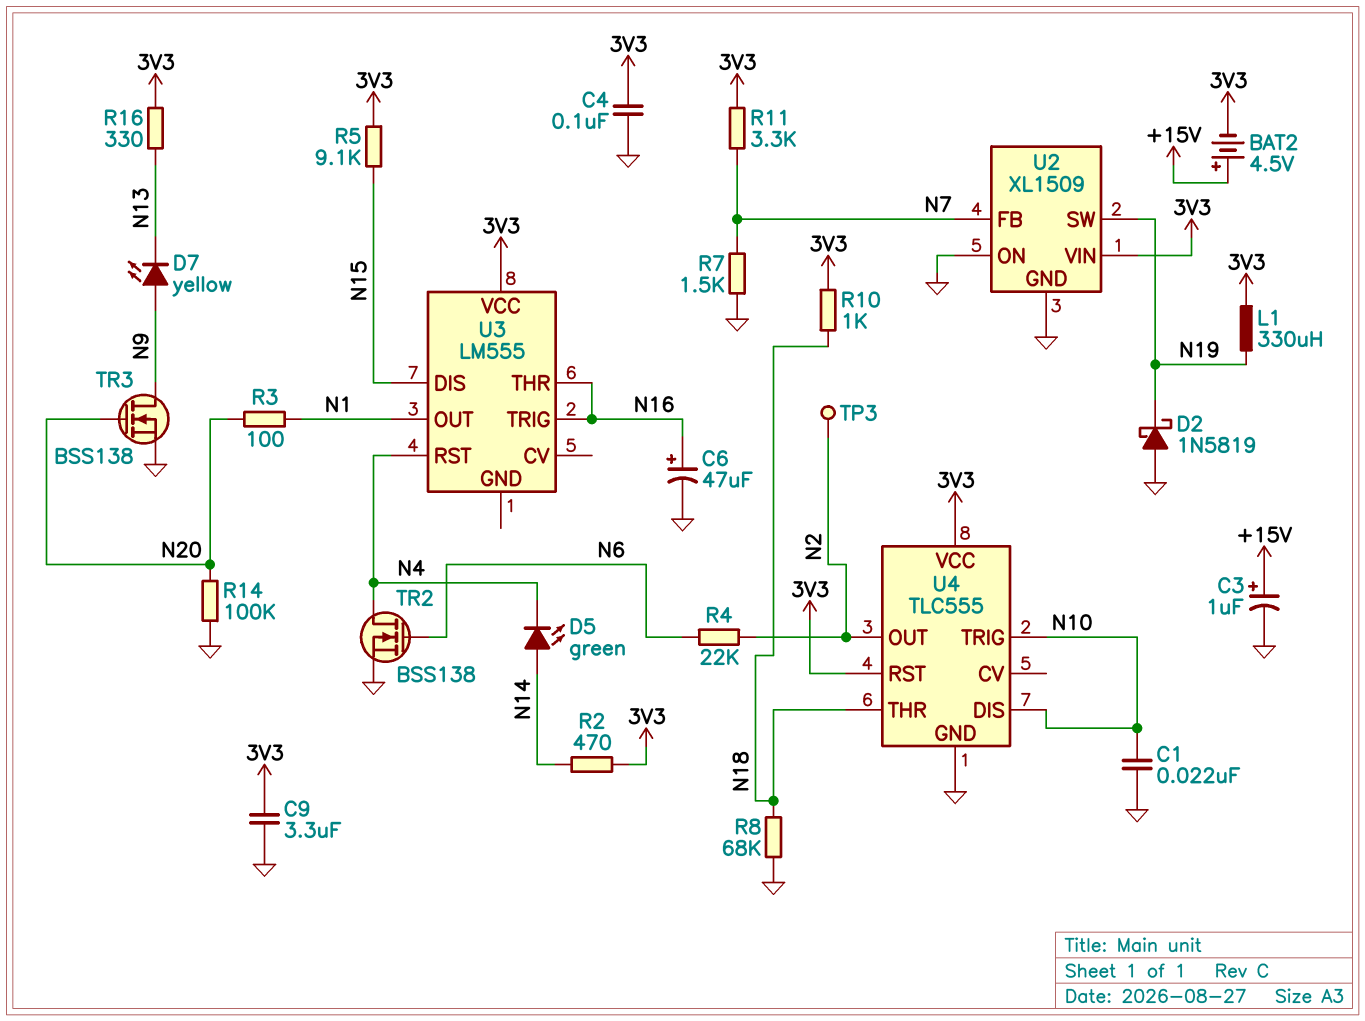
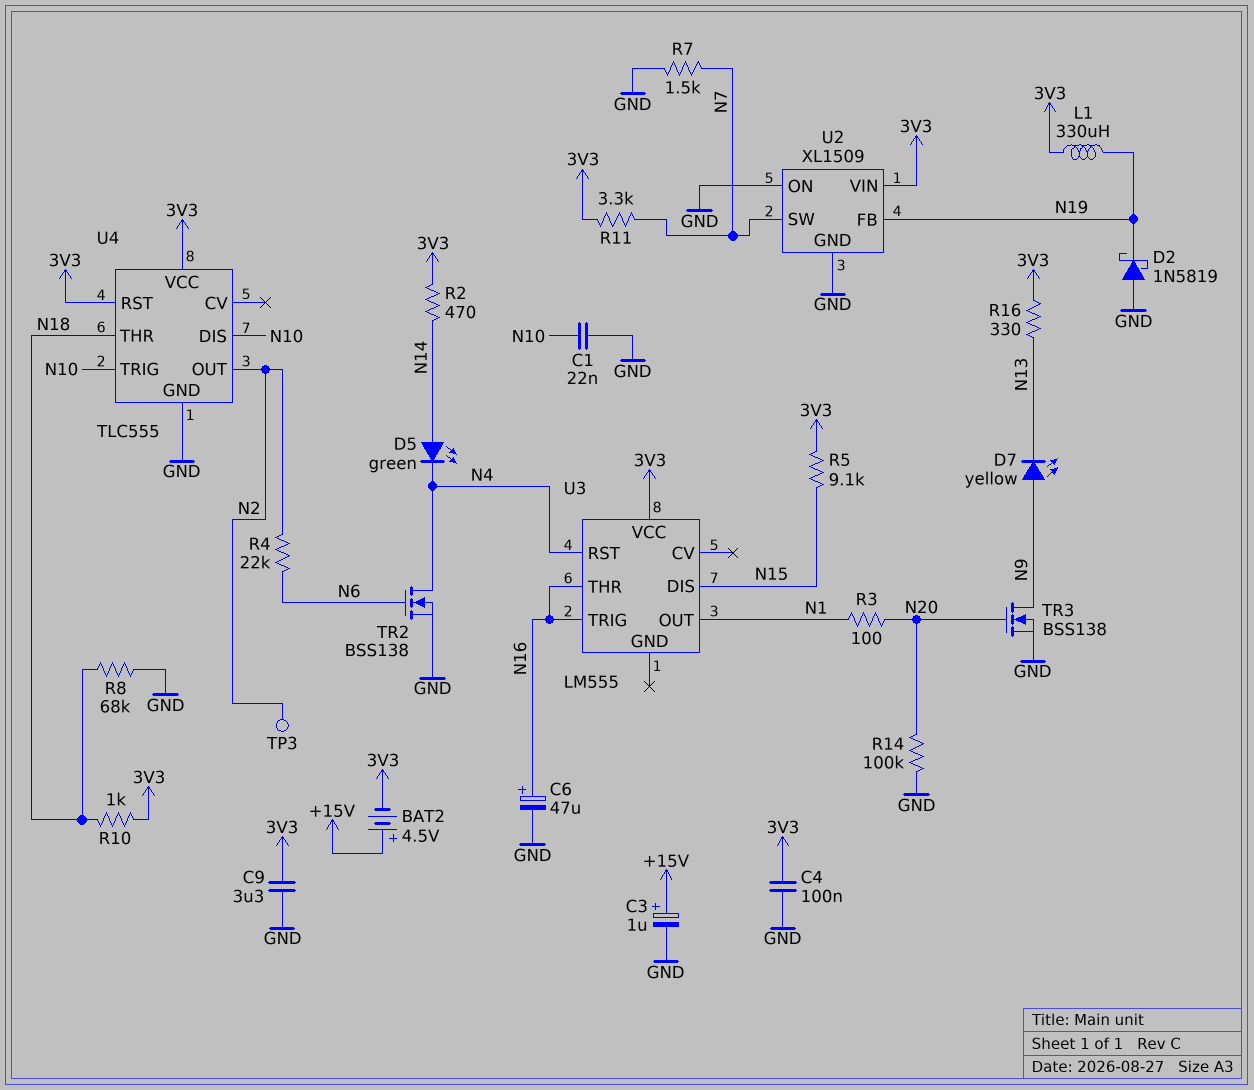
U2 pin FB: N7 -> N19
U2 pin SW: N19 -> N7

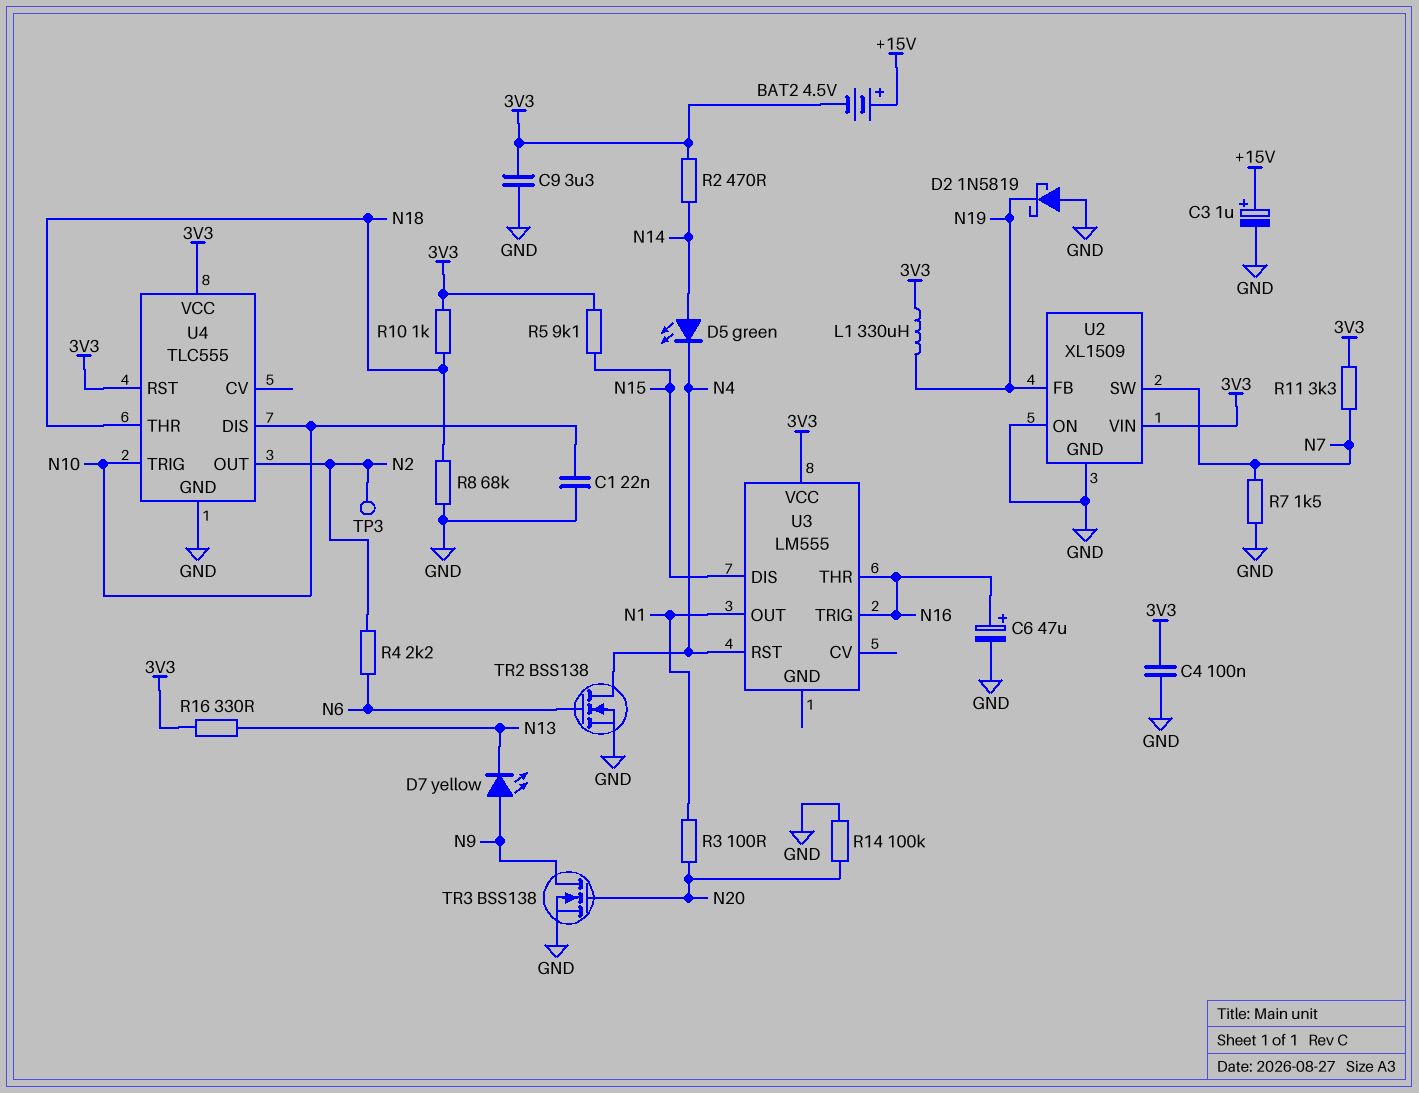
R4: 22k (N2, N6) -> 2.2k (N2, N6)

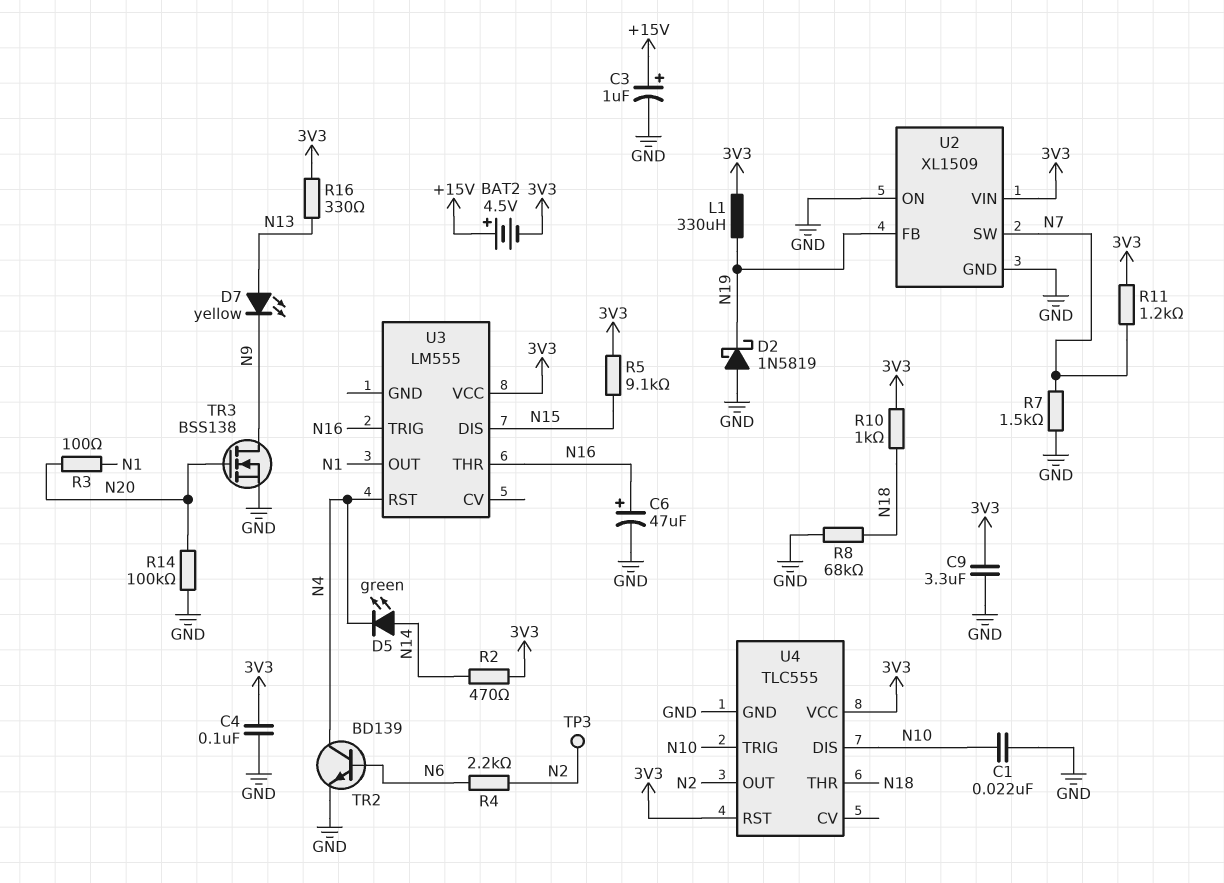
D7: LED yellow (A N9, K N13) -> LED yellow (A N13, K N9)
R11: 3.3k (3V3, N7) -> 1.2k (3V3, N7)
TR2: NMOS BSS138 (G N6, D N4, S GND) -> NPN BD139 (B N6, C N4, E GND)

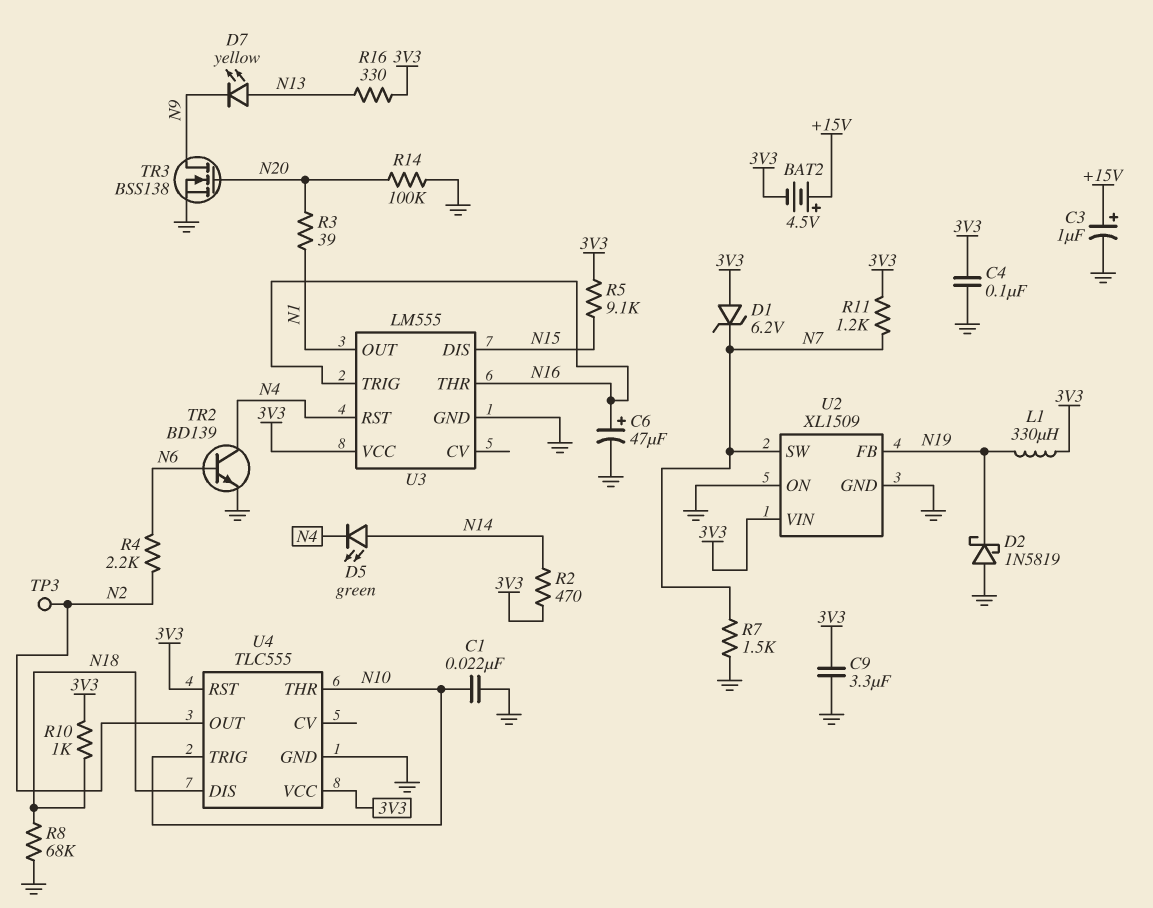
D1: none -> zener 6.2V (A 3V3, K N7)
R3: 100 (N1, N20) -> 39 (N1, N20)
U3 pin GND: none -> GND
U4 pin DIS: N10 -> N18
U4 pin THR: N18 -> N10

